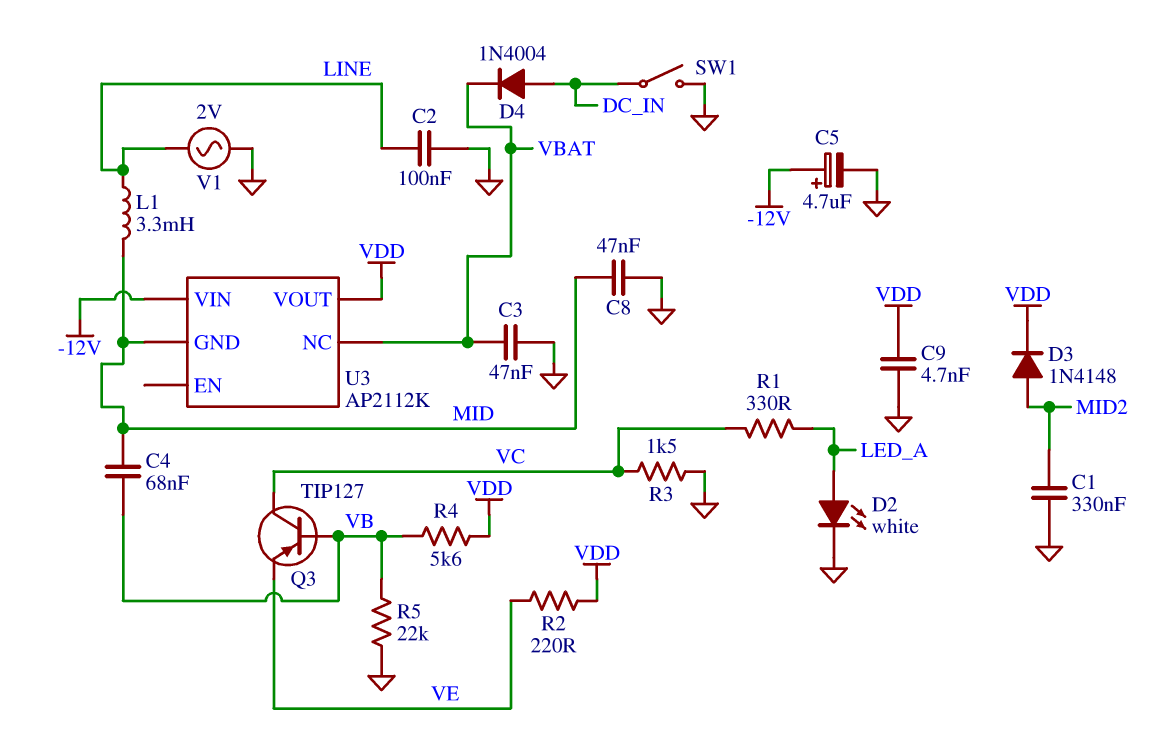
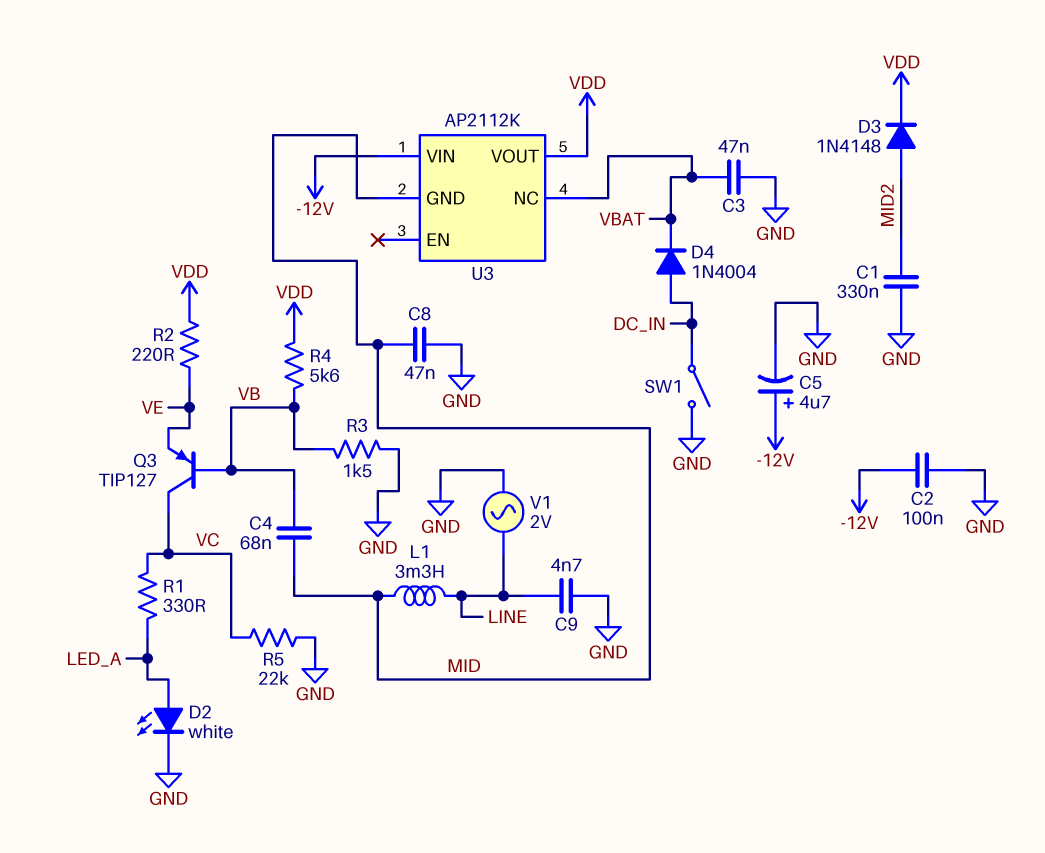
C2: 100nF (GND, LINE) -> 100nF (-12V, GND)
C9: 4.7nF (GND, VDD) -> 4.7nF (GND, LINE)
R3: 1.5k (GND, VC) -> 1.5k (GND, VB)
R5: 22k (GND, VB) -> 22k (GND, VC)

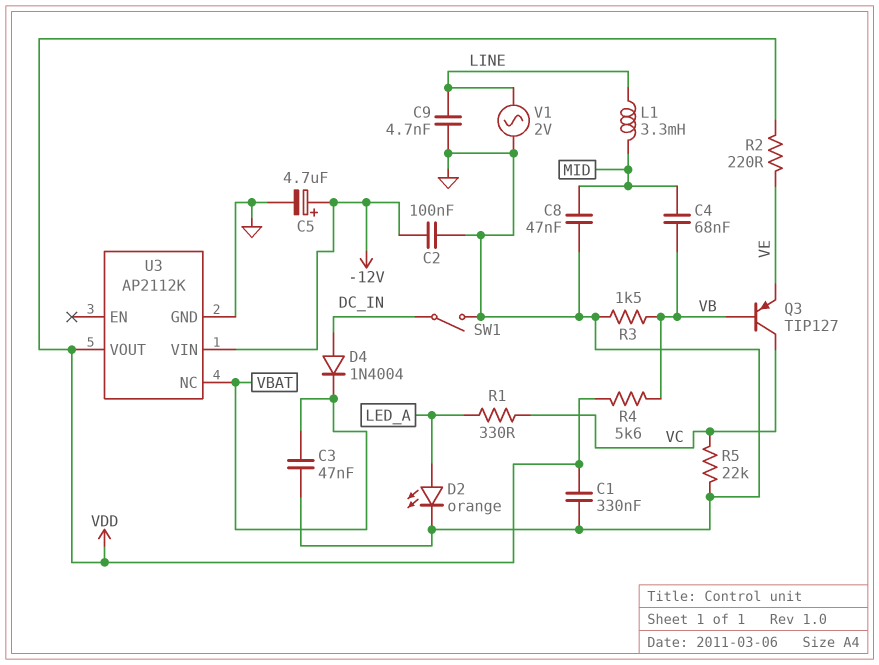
C1: 330nF (GND, MID2) -> 330nF (GND, VDD)
D2: LED white (A LED_A, K GND) -> LED orange (A LED_A, K GND)
D3: diode 1N4148 (A MID2, K VDD) -> none
U3 pin GND: MID -> GND

